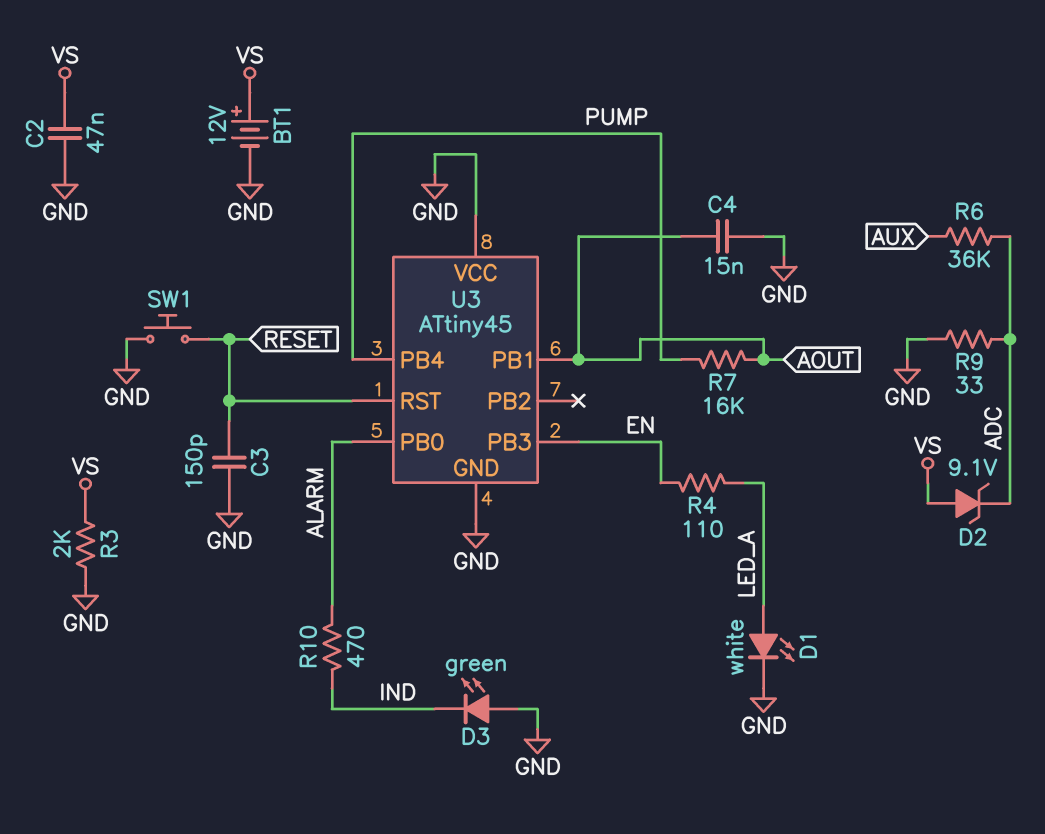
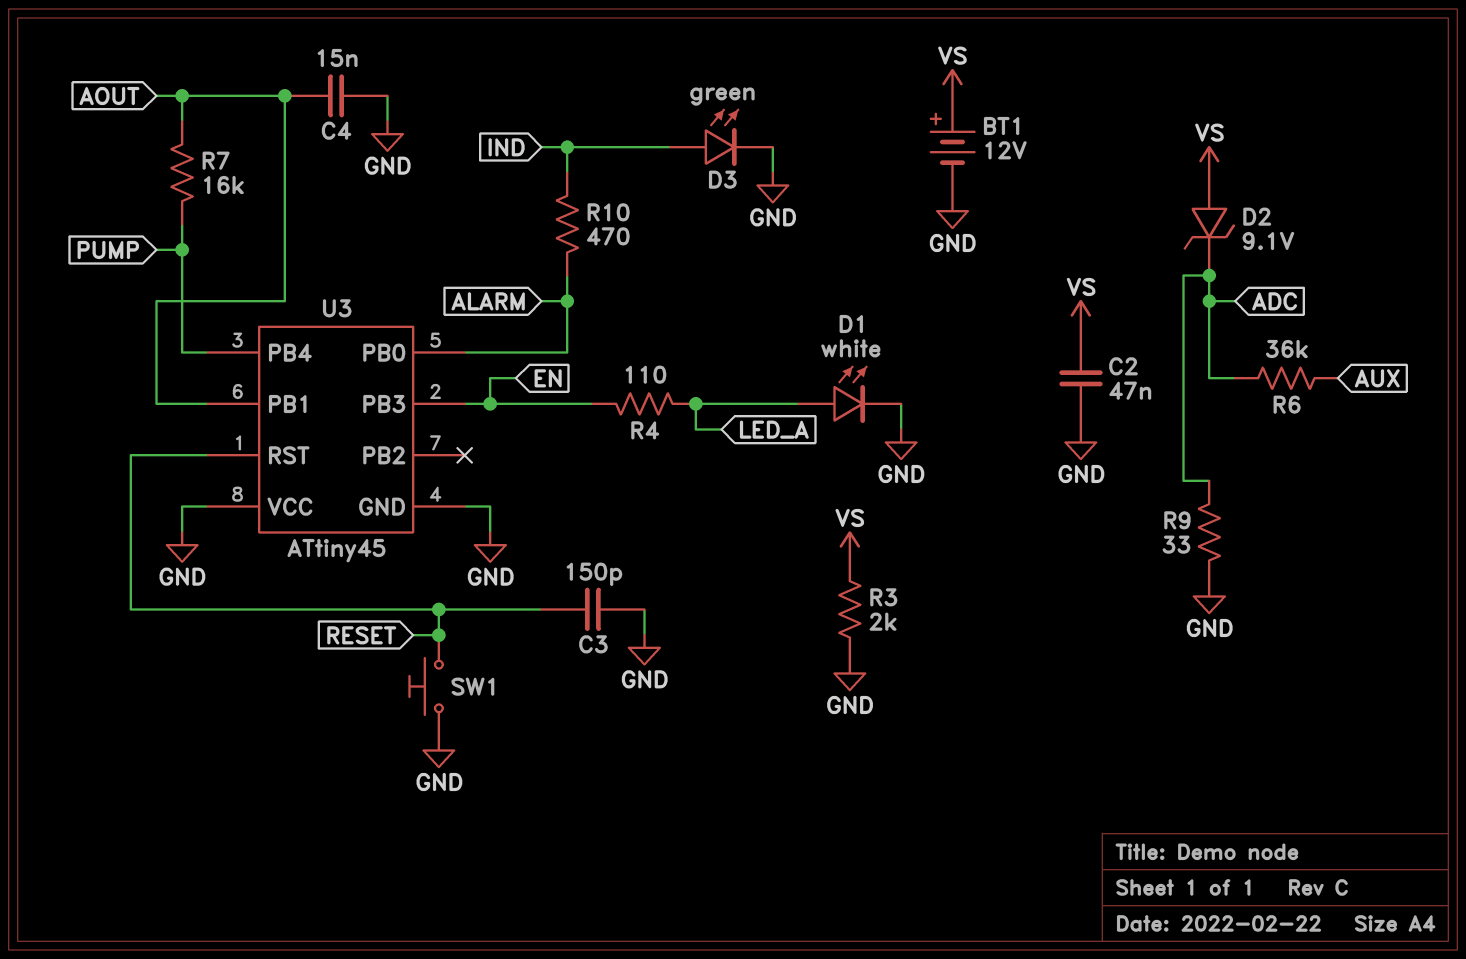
D3: LED green (A GND, K IND) -> LED green (A IND, K GND)

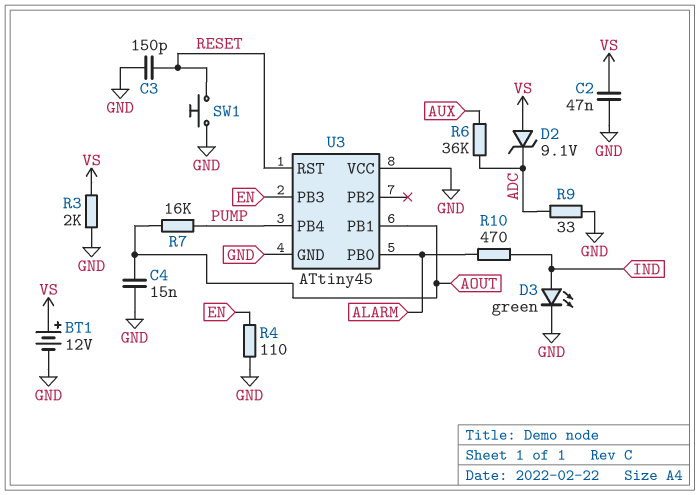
D1: LED white (A LED_A, K GND) -> none
R4: 110 (EN, LED_A) -> 110 (EN, GND)

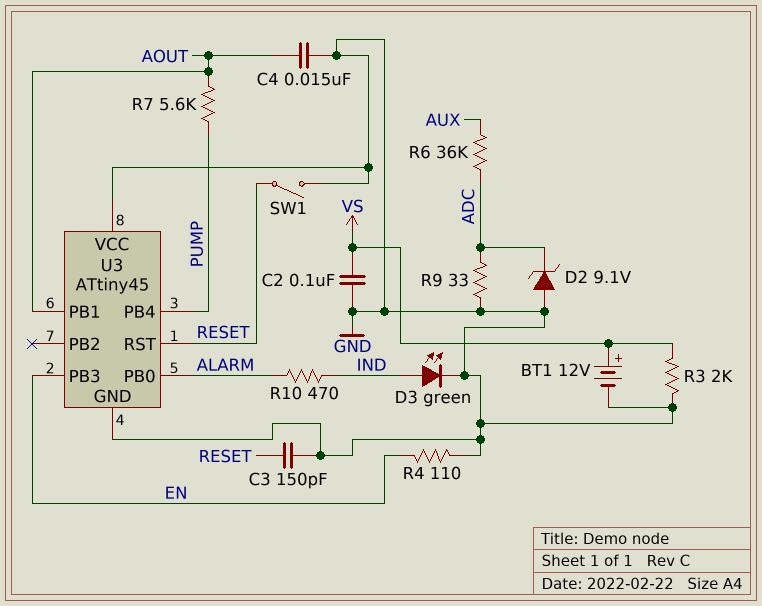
C2: 47nF (GND, VS) -> 100nF (GND, VS)
D2: zener 9.1V (A VS, K ADC) -> zener 9.1V (A GND, K ADC)
R7: 16k (AOUT, PUMP) -> 5.6k (AOUT, PUMP)
SW1: button (GND, RESET) -> switch (GND, RESET)

